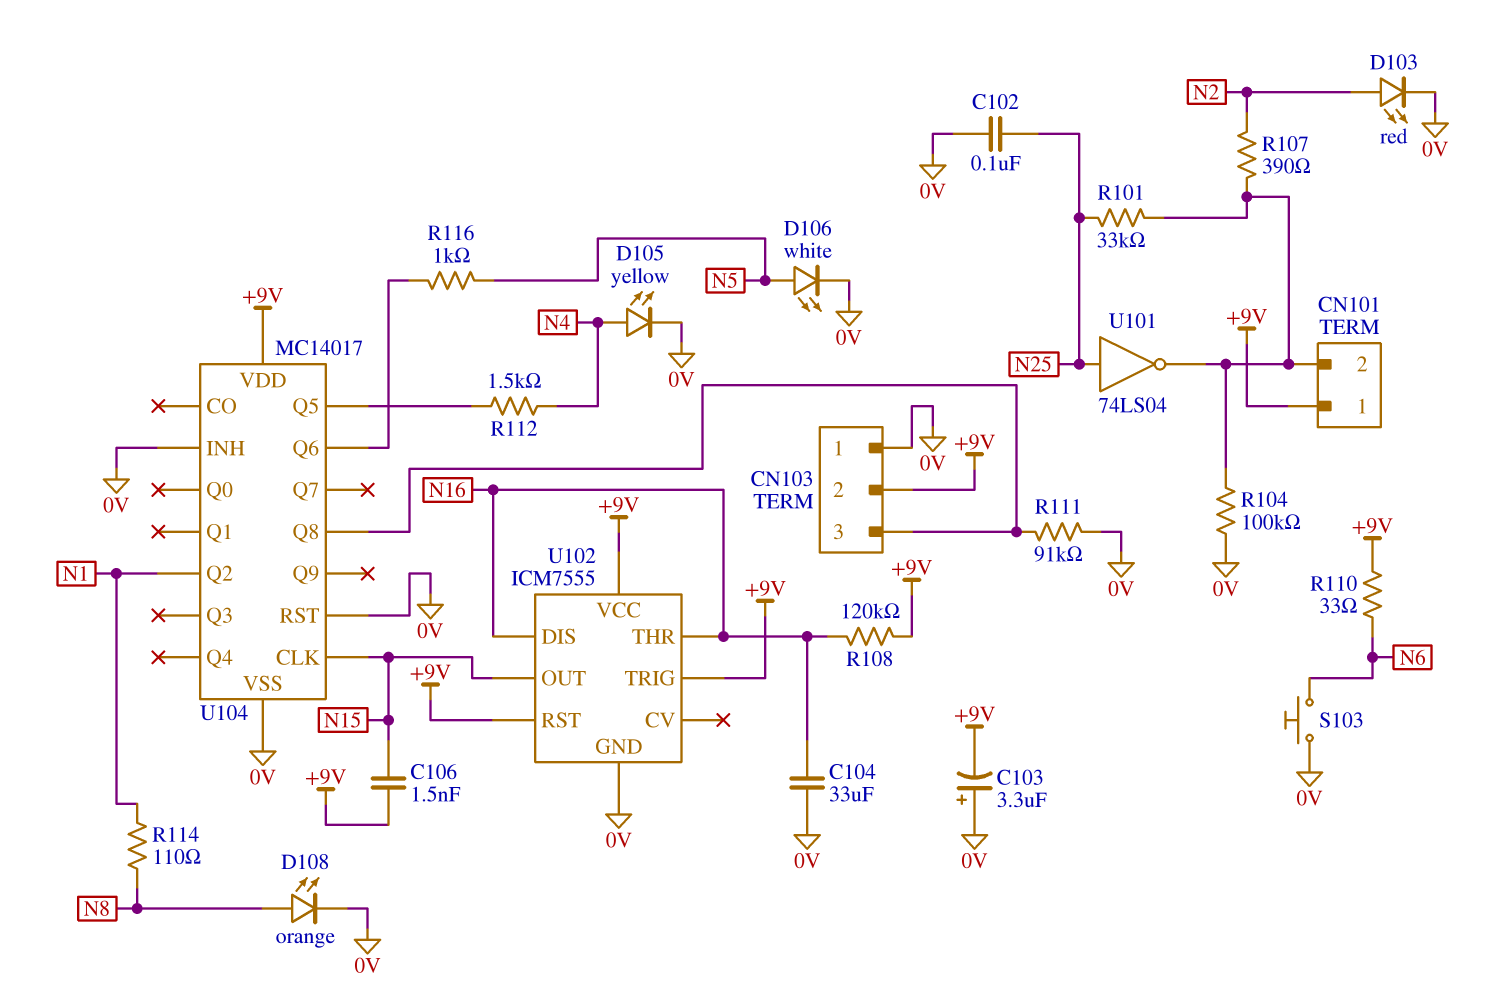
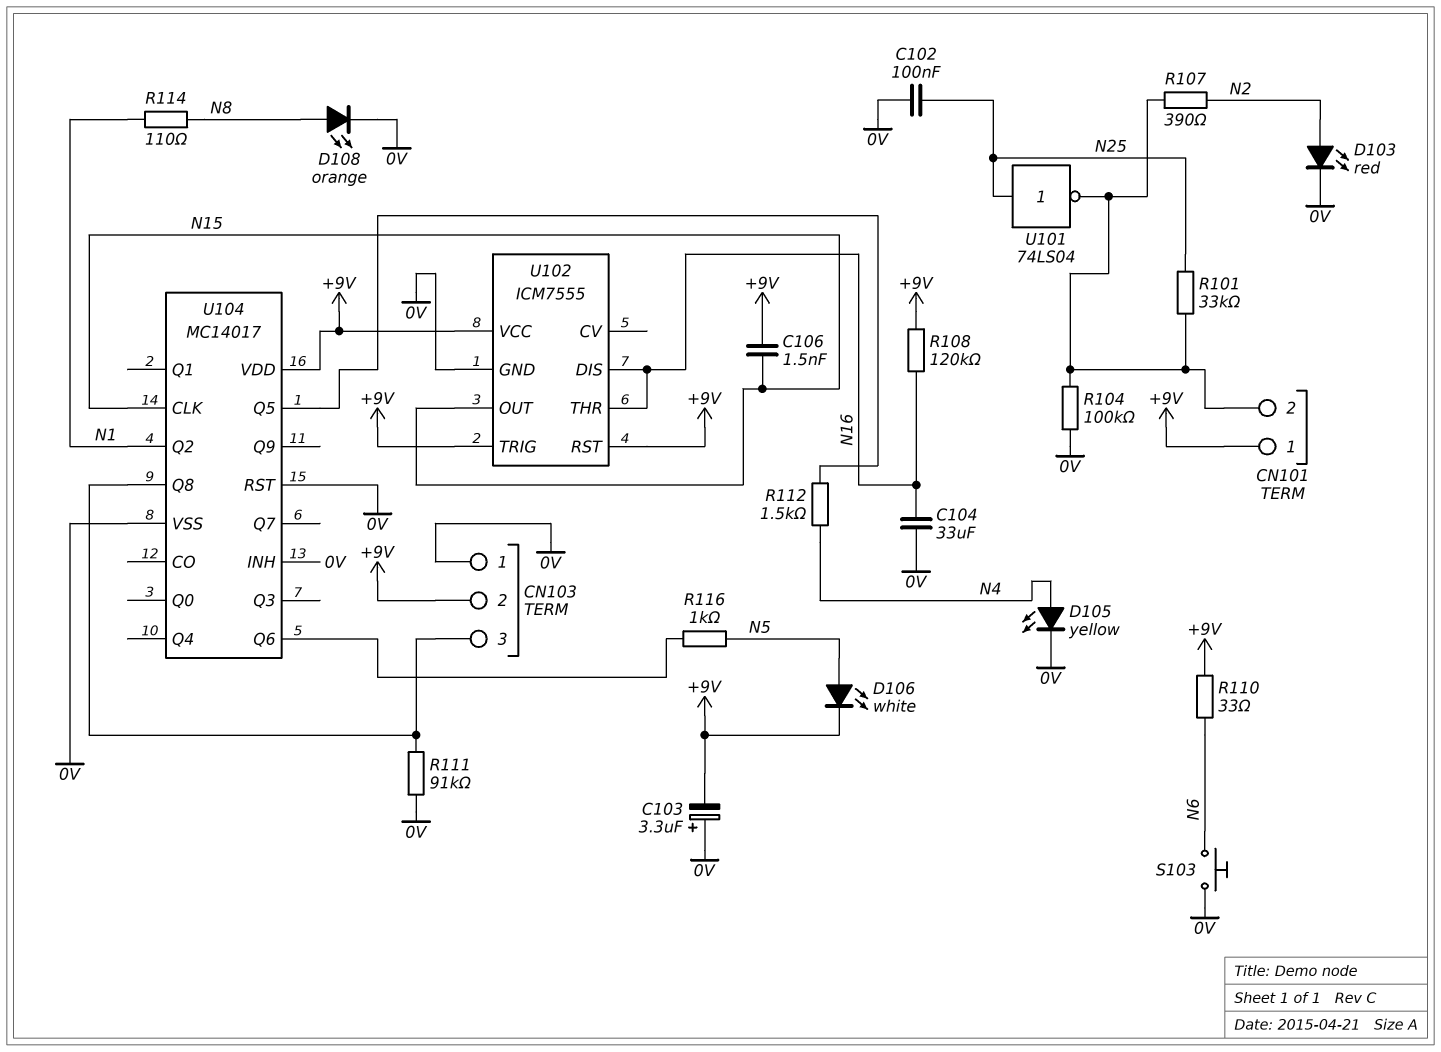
D106: LED white (A N5, K 0V) -> LED white (A N5, K +9V)

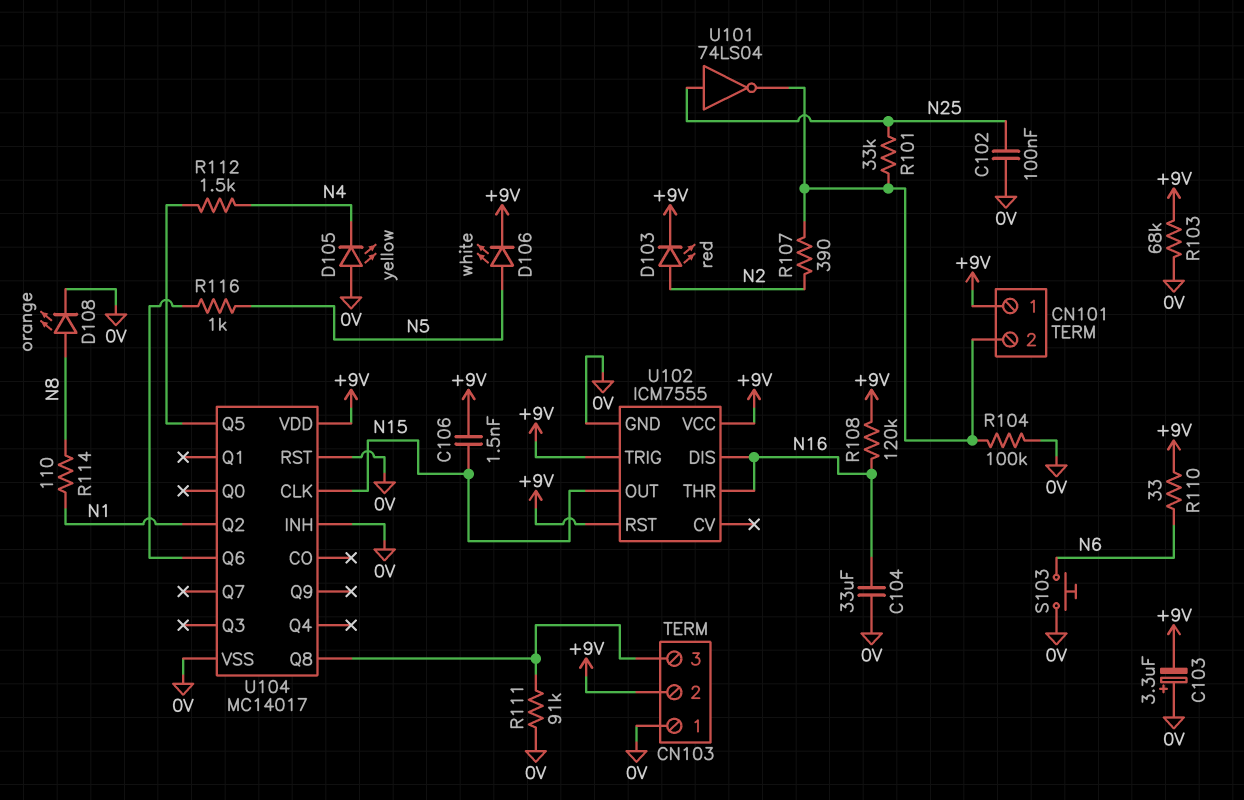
D103: LED red (A N2, K 0V) -> LED red (A N2, K +9V)
D105: LED yellow (A N4, K 0V) -> LED yellow (A 0V, K N4)
R103: none -> 68k (+9V, 0V)

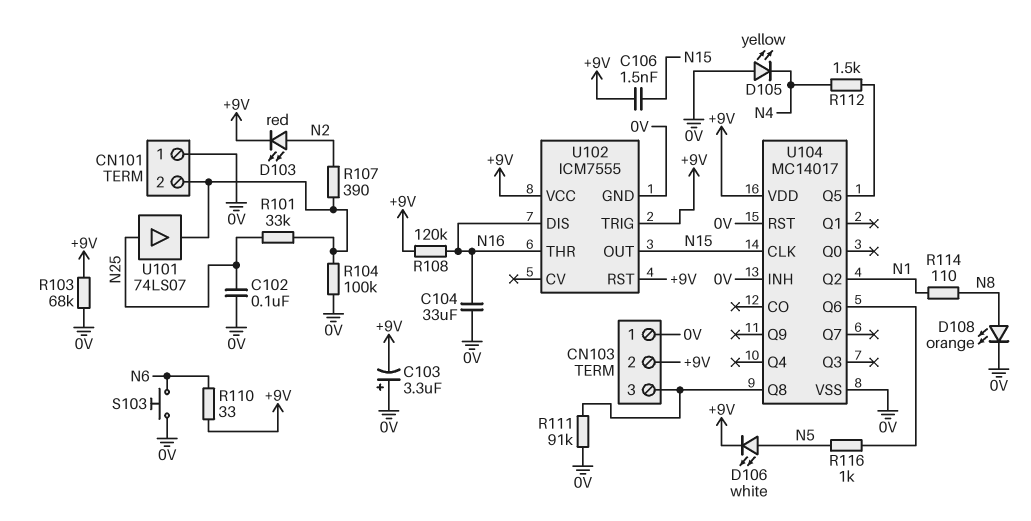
CN101 pin 1: +9V -> 0V
U101: NOT 74LS04 (in N25, out CN101/2) -> buffer 74LS07 (in N25, out CN101/2)

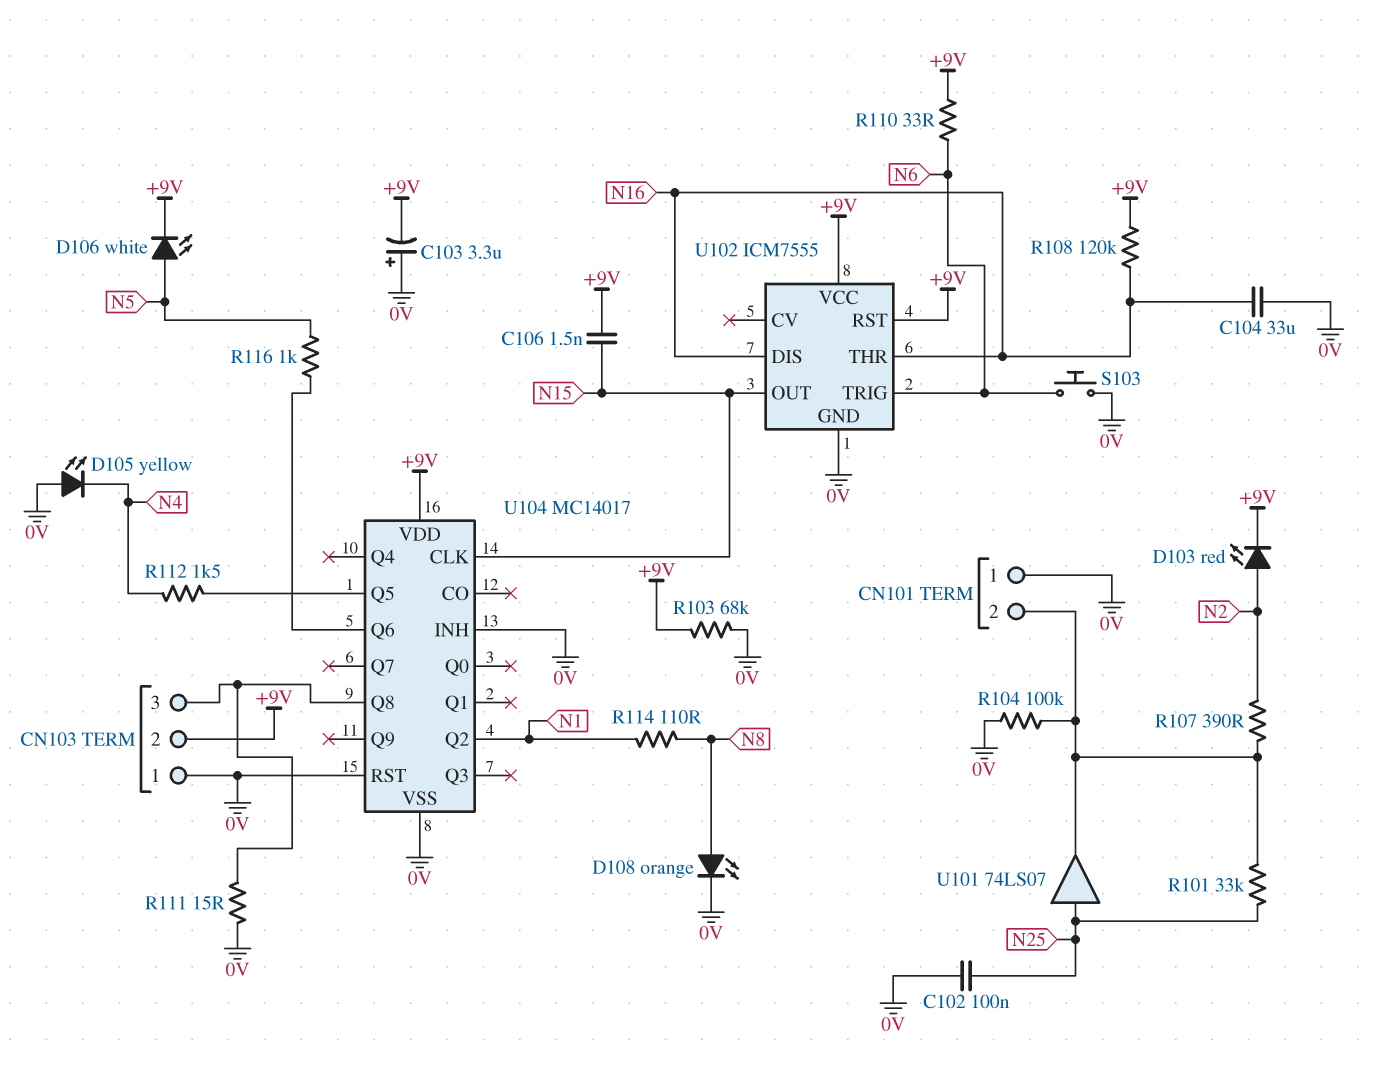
R111: 91k (0V, CN103/3) -> 15 (0V, CN103/3)
U102 pin TRIG: +9V -> N6

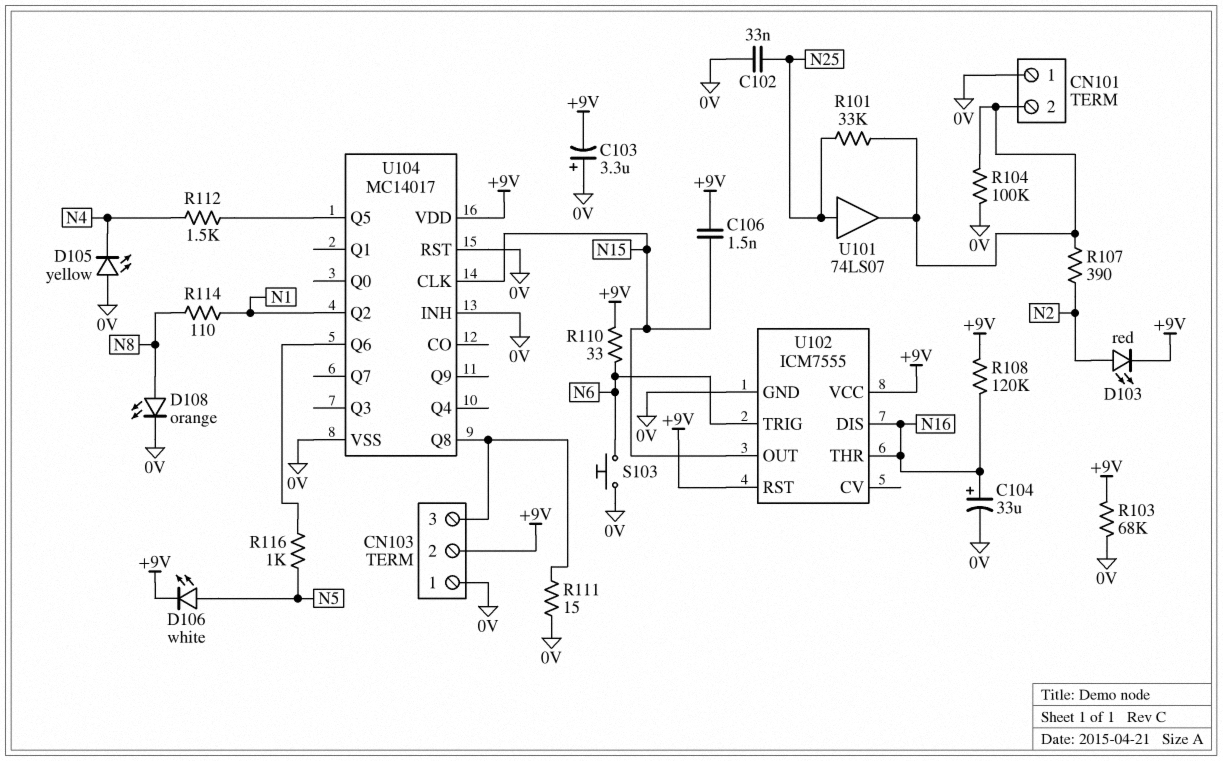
C102: 100nF (0V, N25) -> 33nF (0V, N25)
C104: 33uF (0V, N16) -> 33uF (plus N16, minus 0V)

